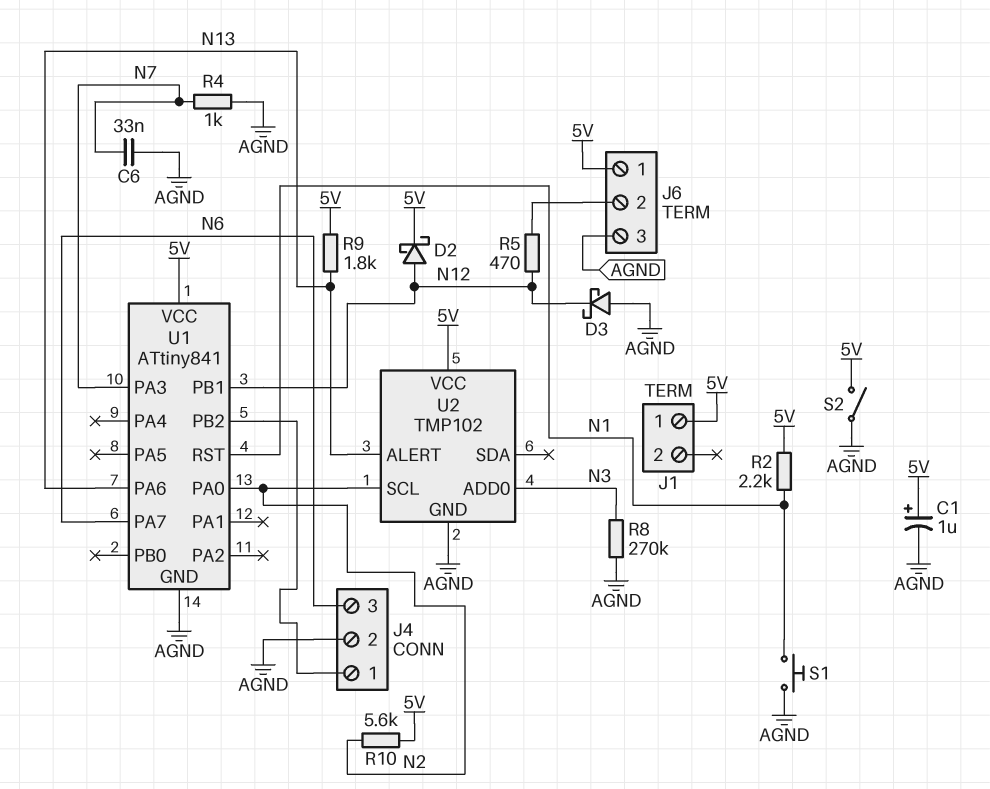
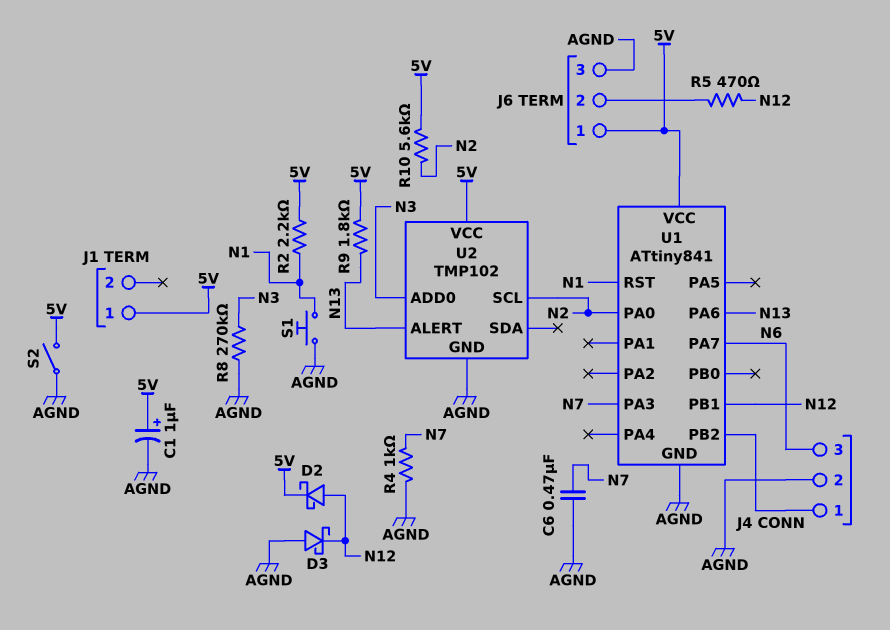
C6: 33nF (AGND, N7) -> 470nF (AGND, N7)

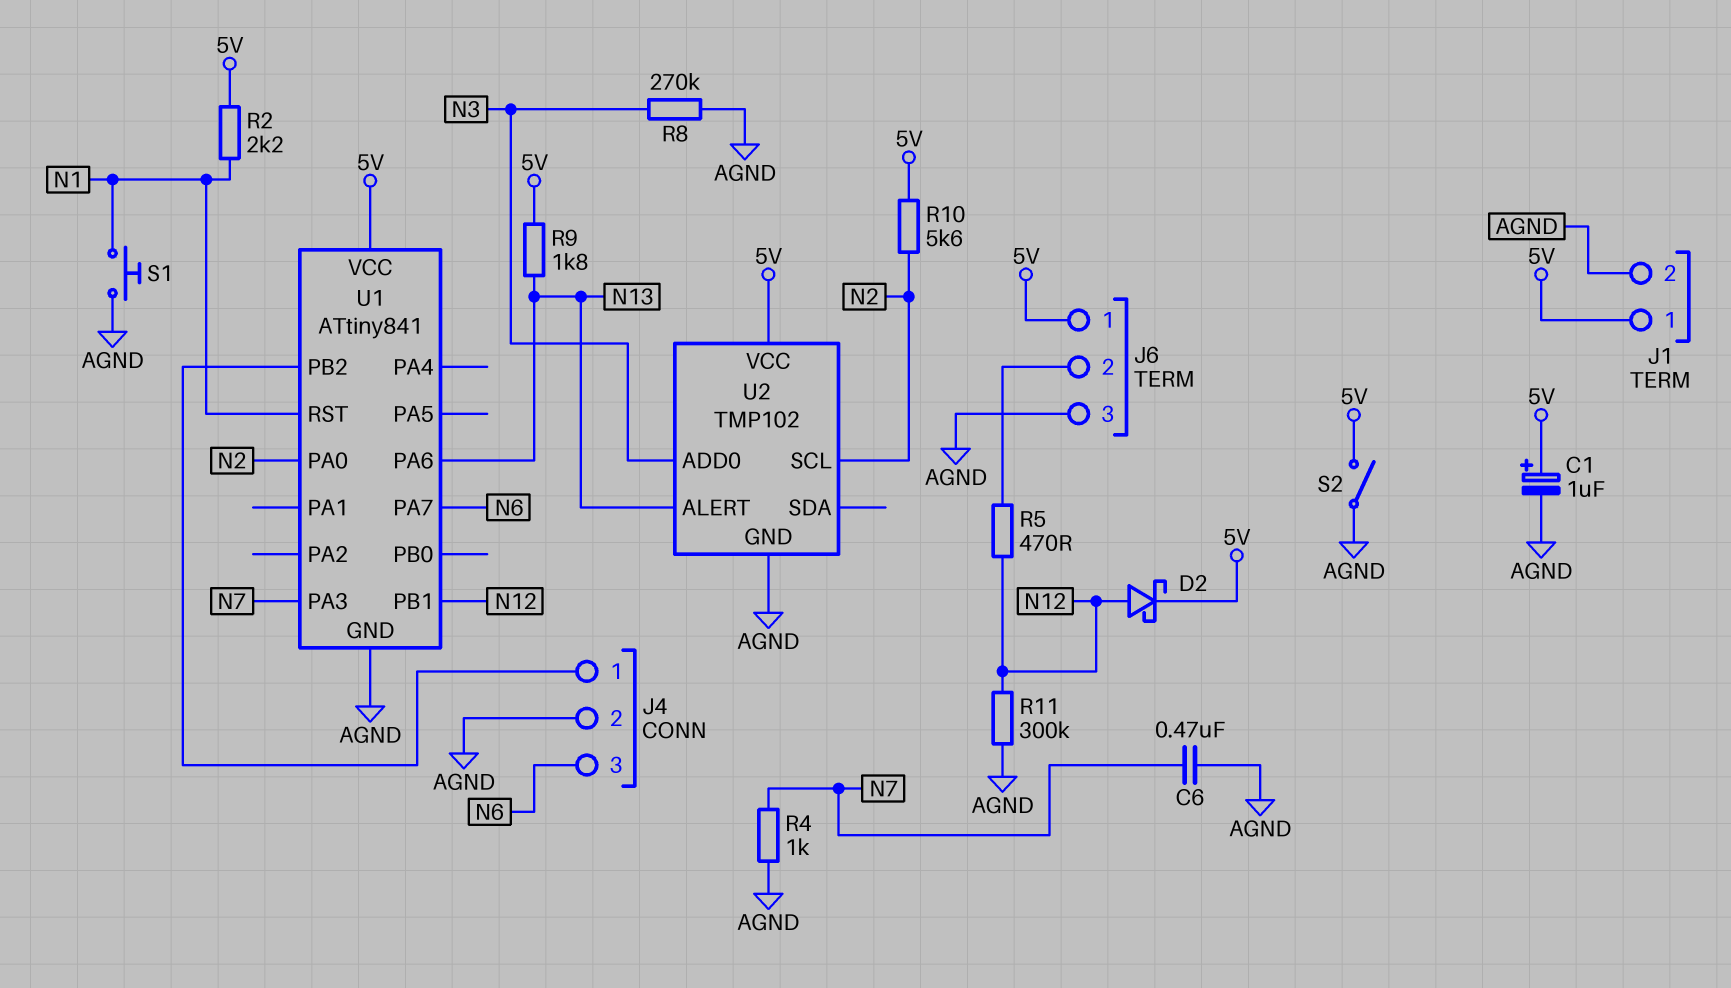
D3: schottky (A AGND, K N12) -> none
J1 pin 2: none -> AGND
R11: none -> 300k (AGND, N12)

